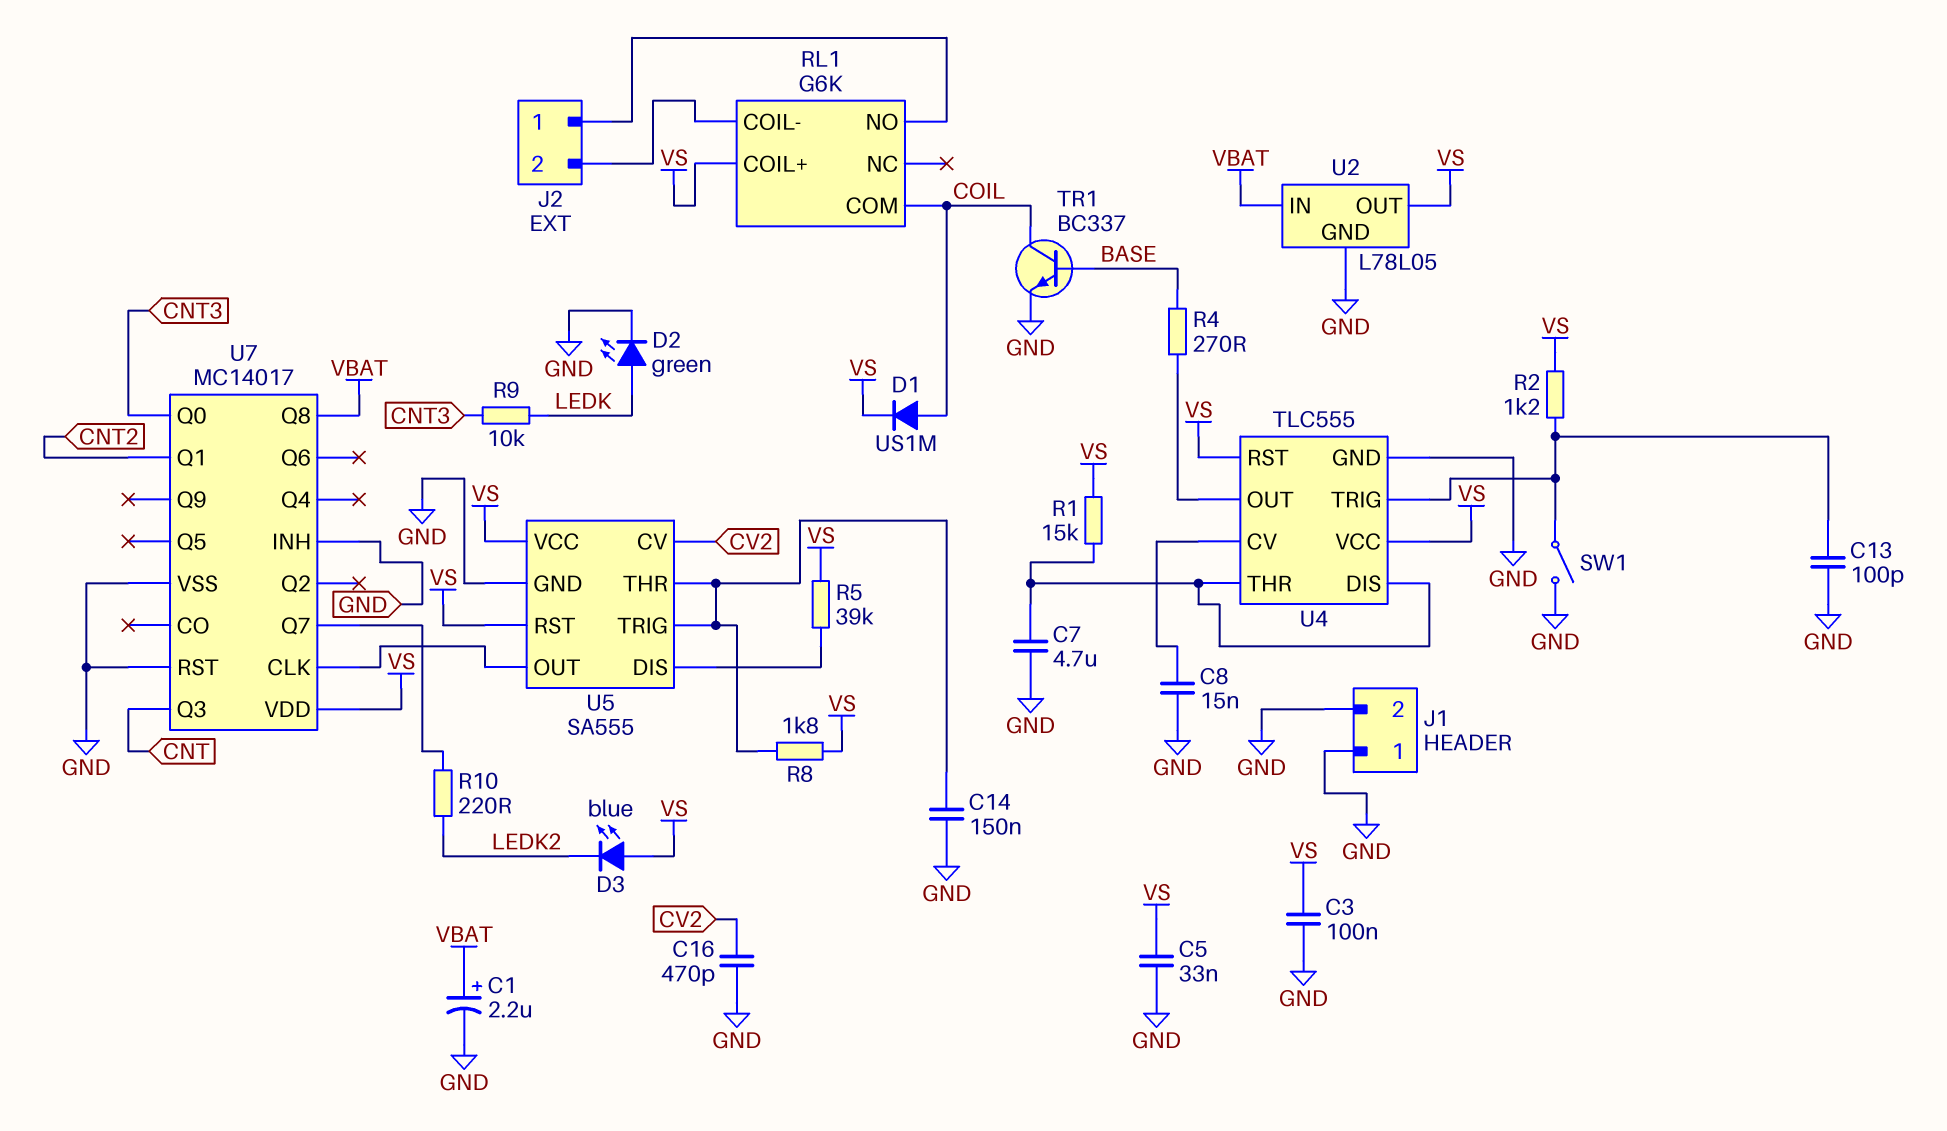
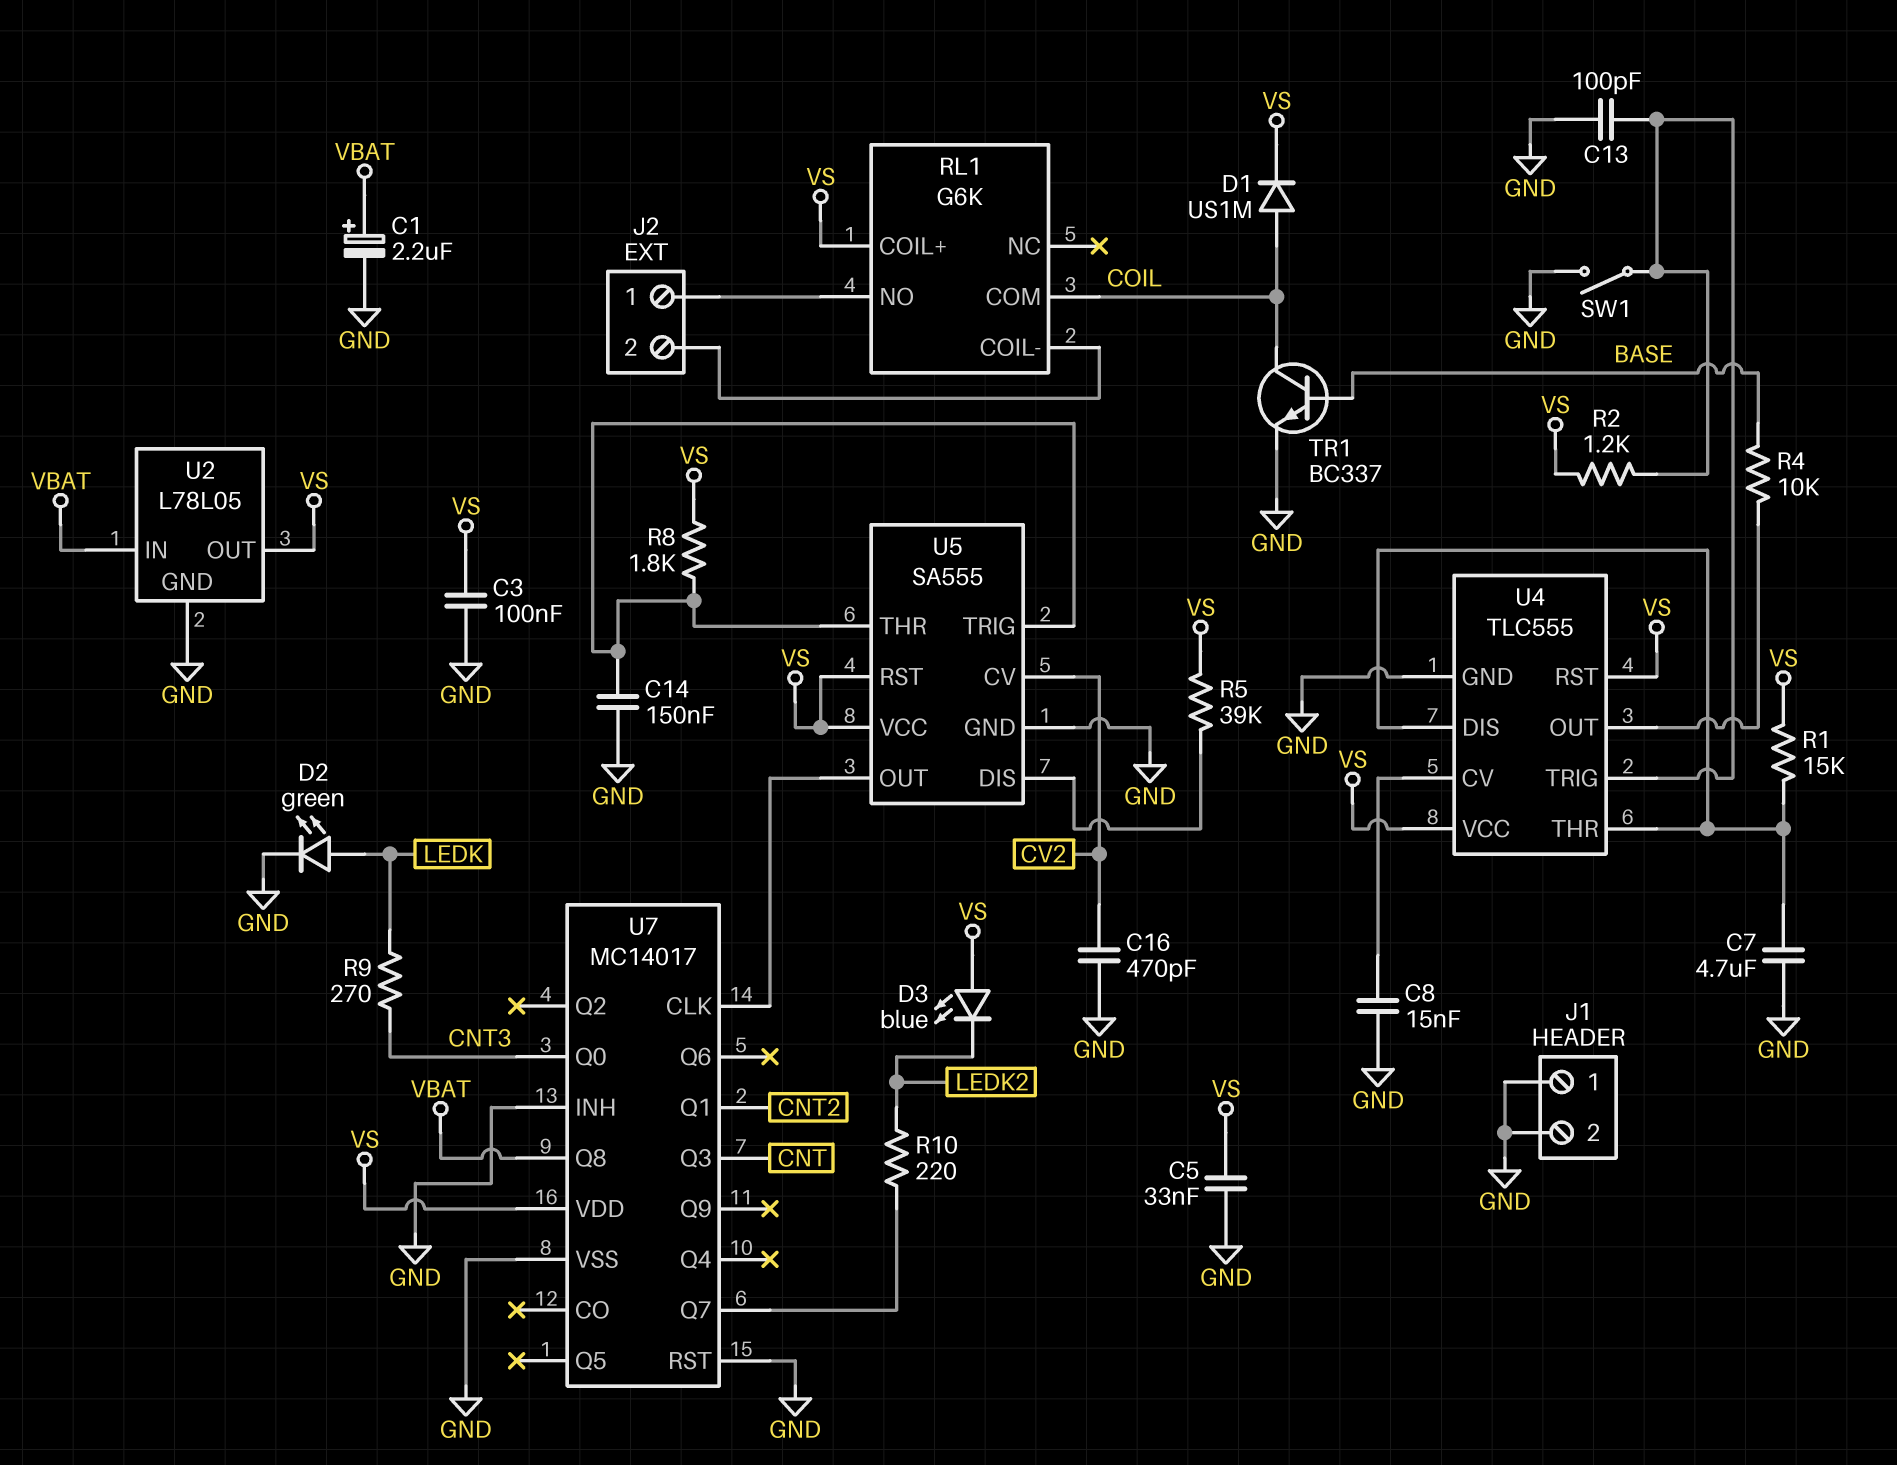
R4: 270 (BASE, U4/OUT) -> 10k (BASE, U4/OUT)
R9: 10k (CNT3, LEDK) -> 270 (CNT3, LEDK)

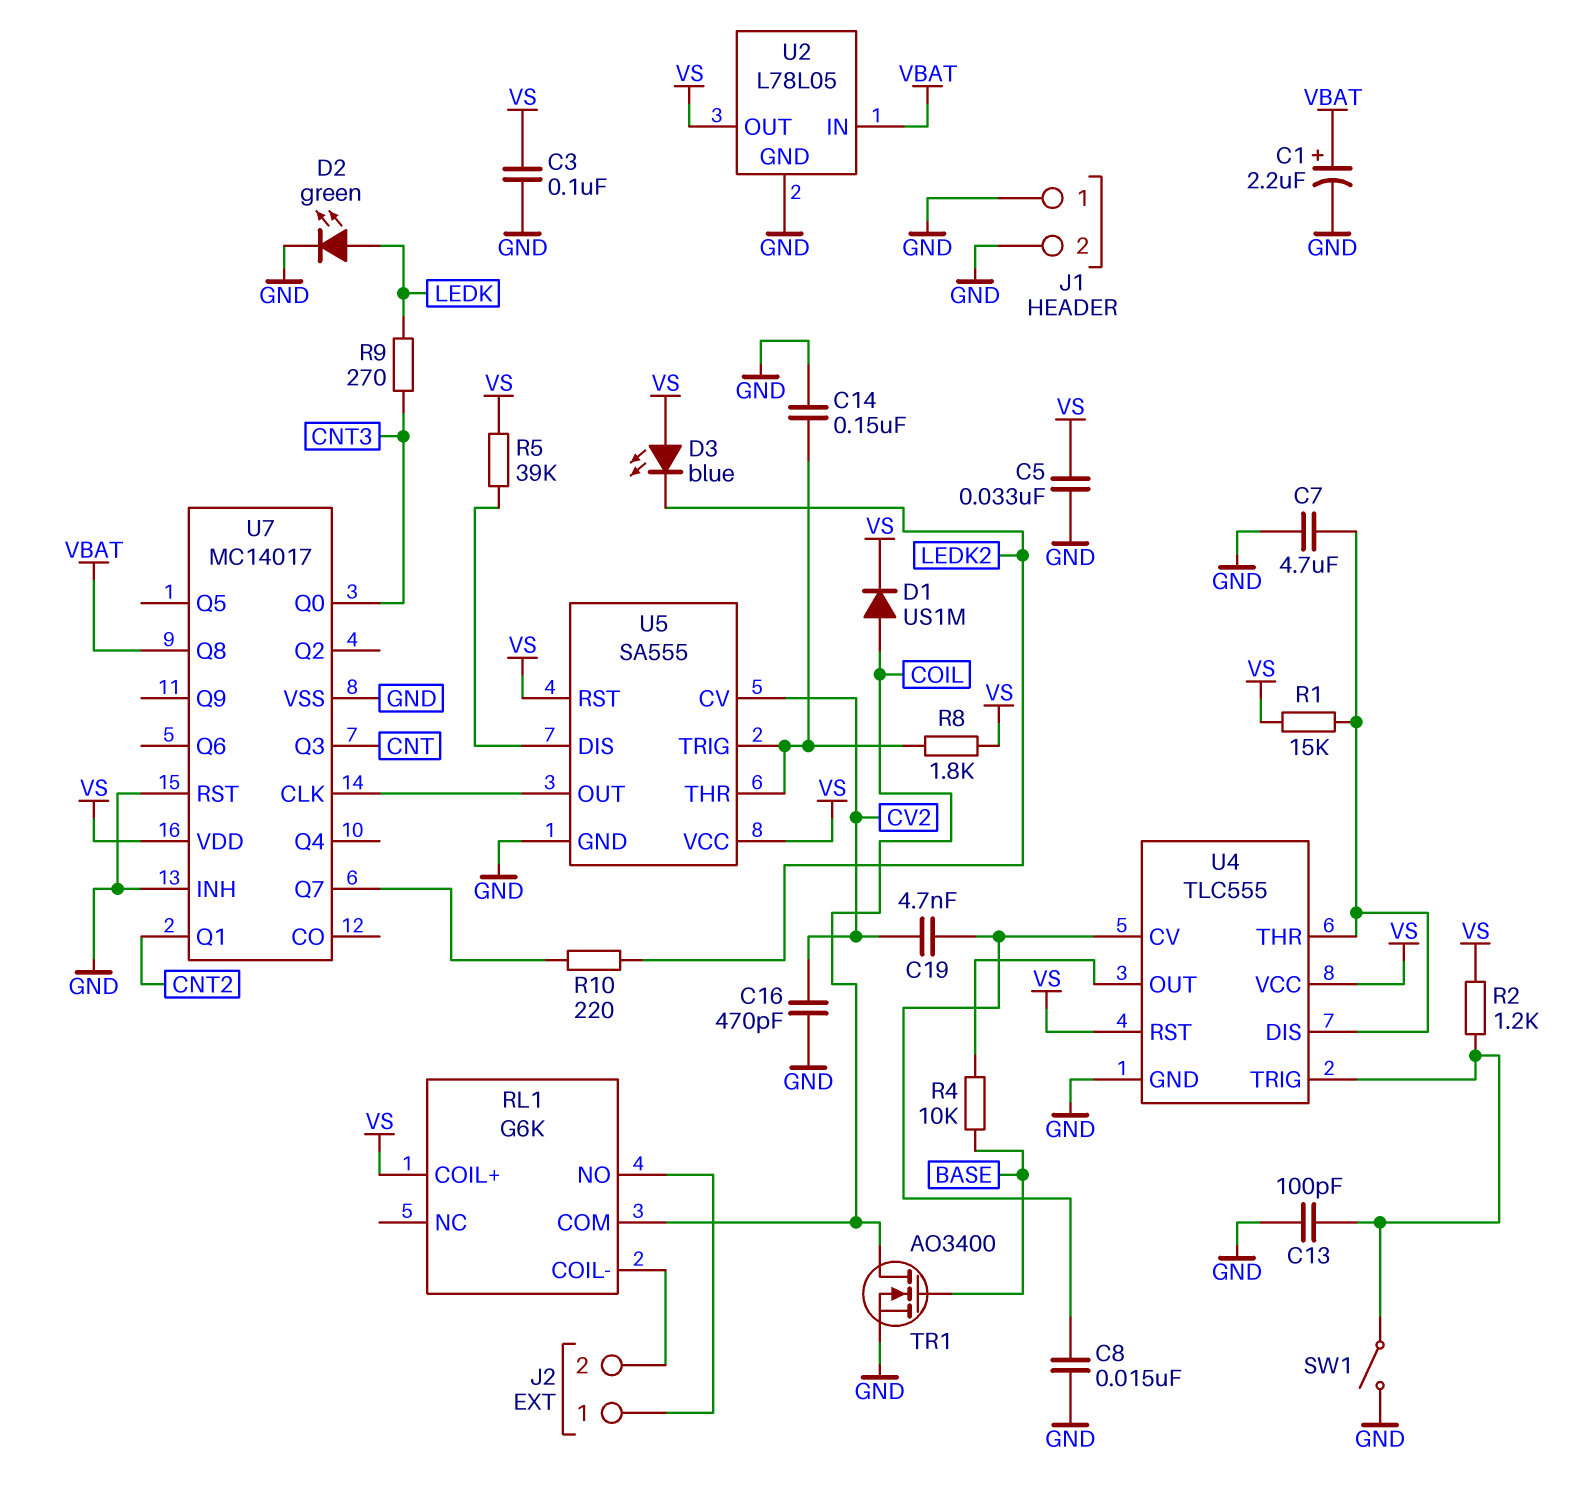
C19: none -> 4.7nF (CV2, U4/CV)
TR1: NPN BC337 (B BASE, C COIL, E GND) -> NMOS AO3400 (G BASE, D COIL, S GND)

